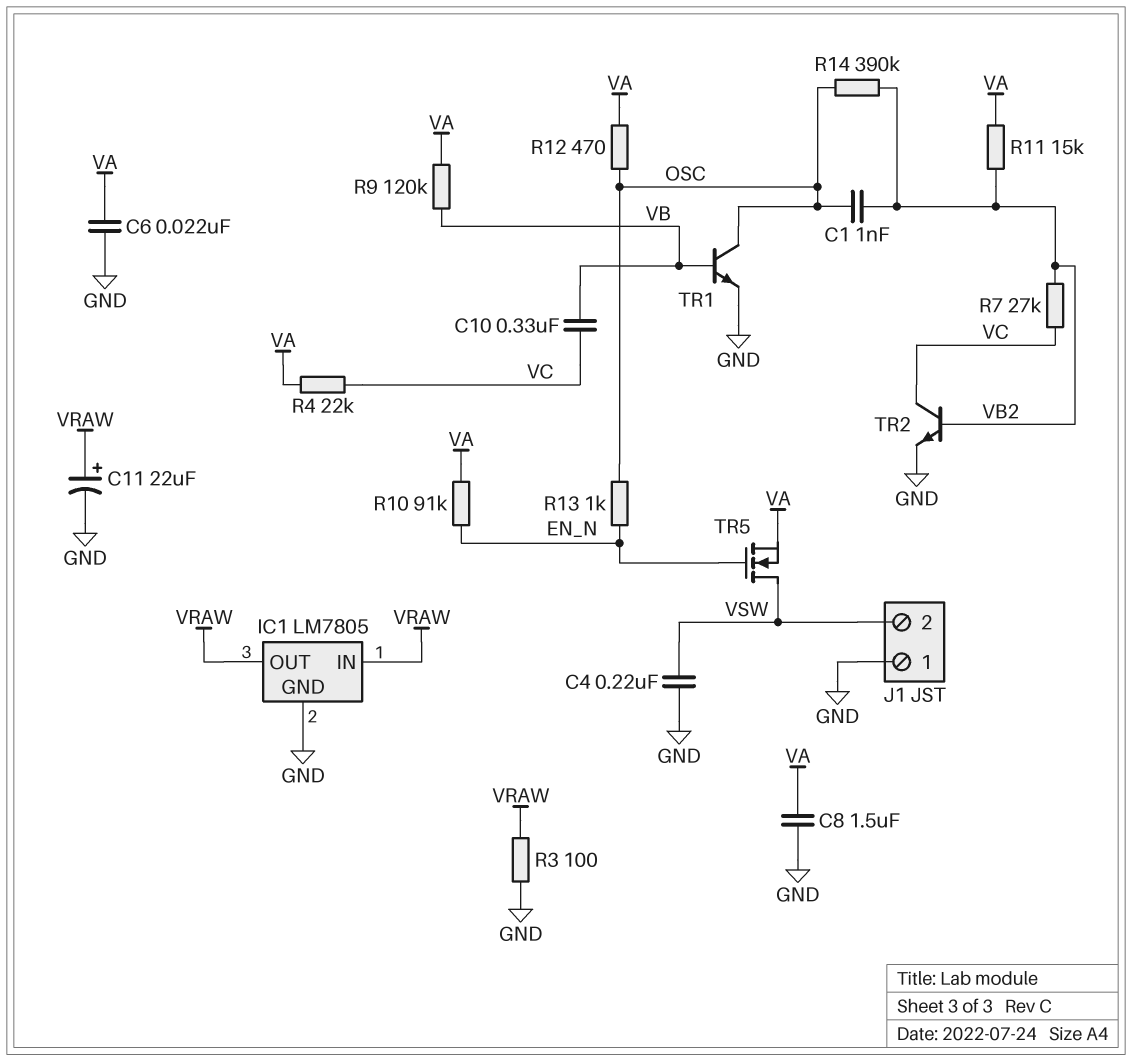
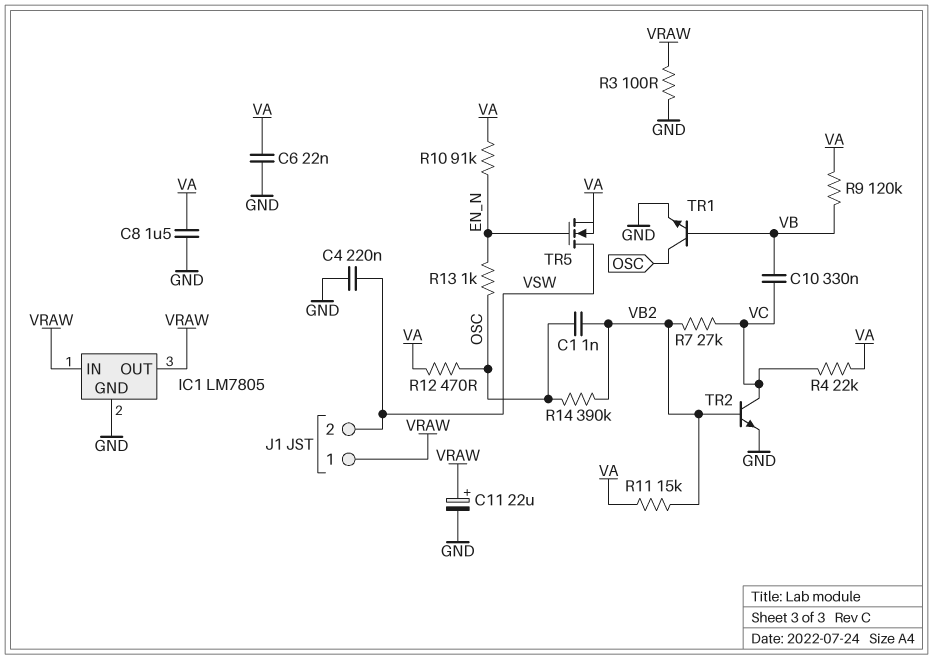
J1 pin 1: GND -> VRAW

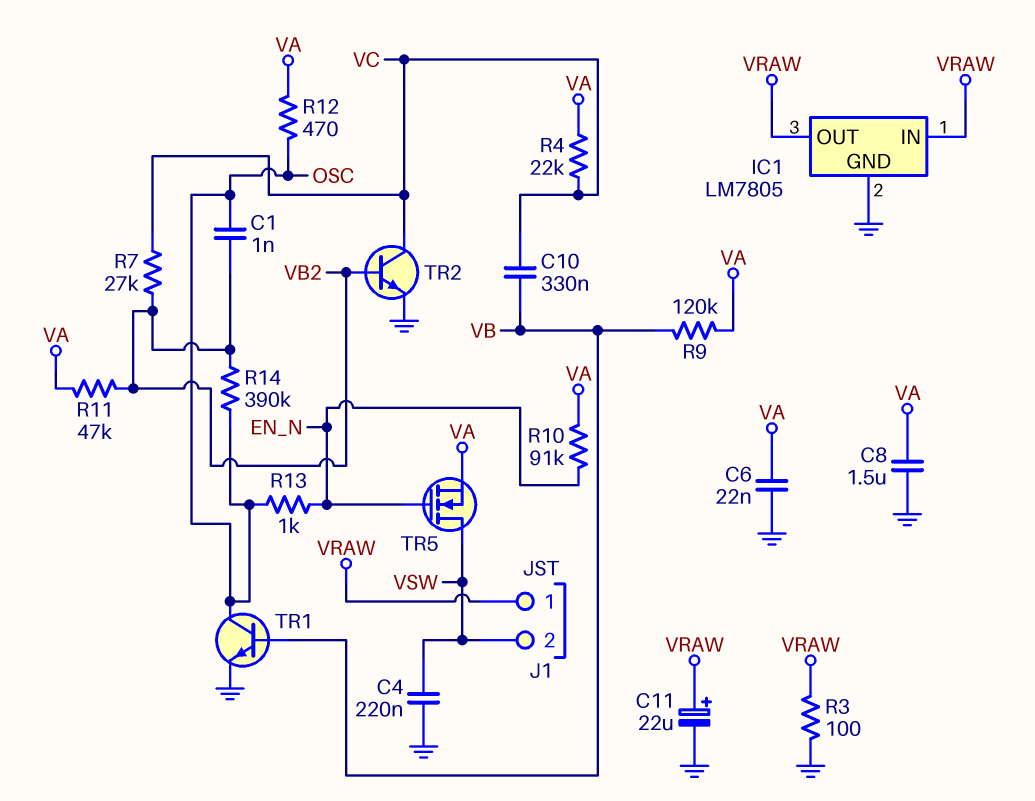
R11: 15k (VA, VB2) -> 47k (VA, VB2)

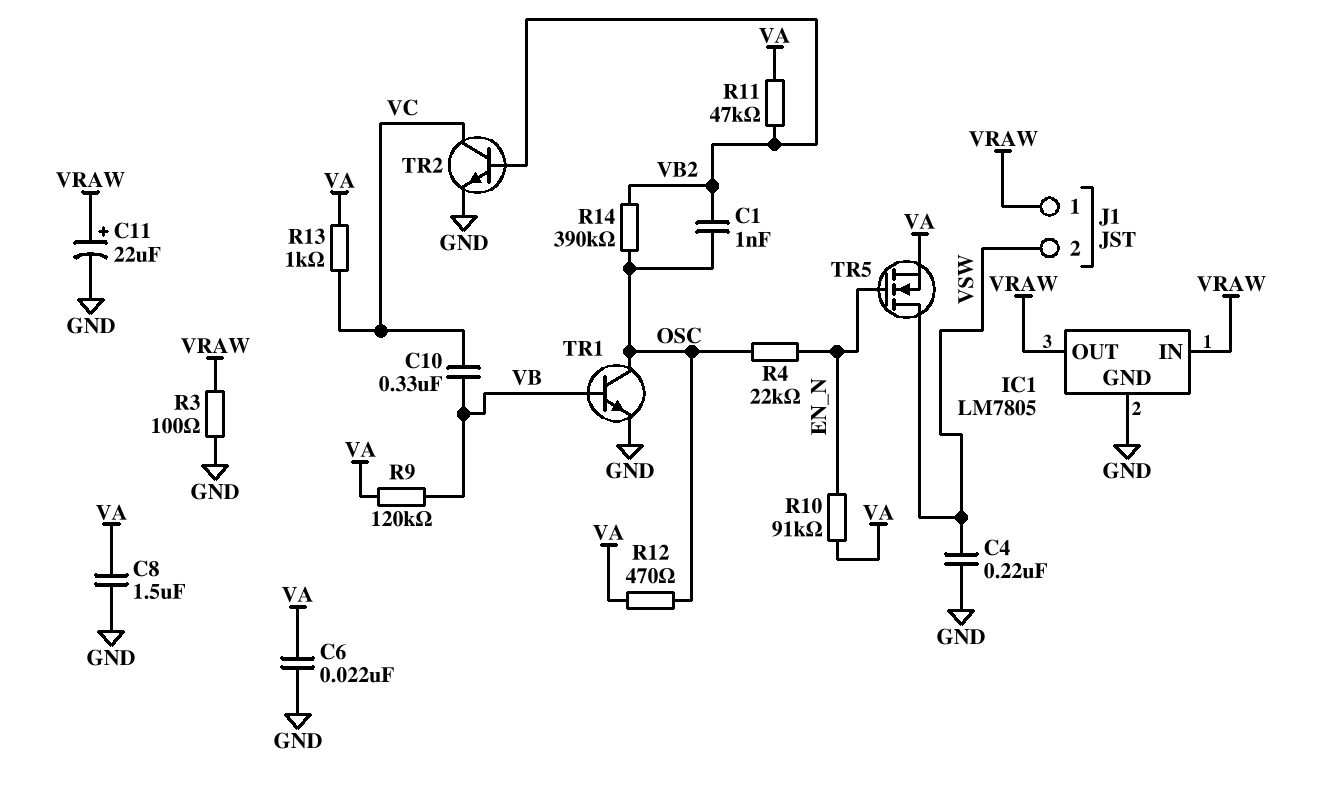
R4: 22k (VA, VC) -> 22k (EN_N, OSC)
R7: 27k (VB2, VC) -> none
R13: 1k (EN_N, OSC) -> 1k (VA, VC)

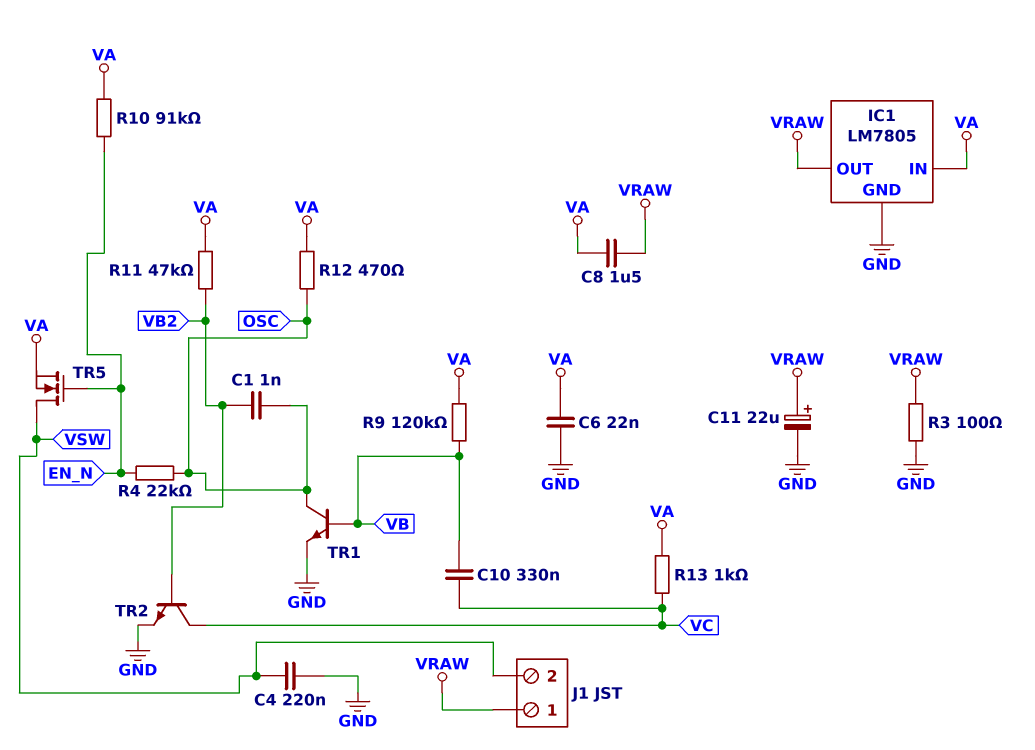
C8: 1.5uF (GND, VA) -> 1.5uF (VA, VRAW)
IC1 pin IN: VRAW -> VA
R14: 390k (OSC, VB2) -> none

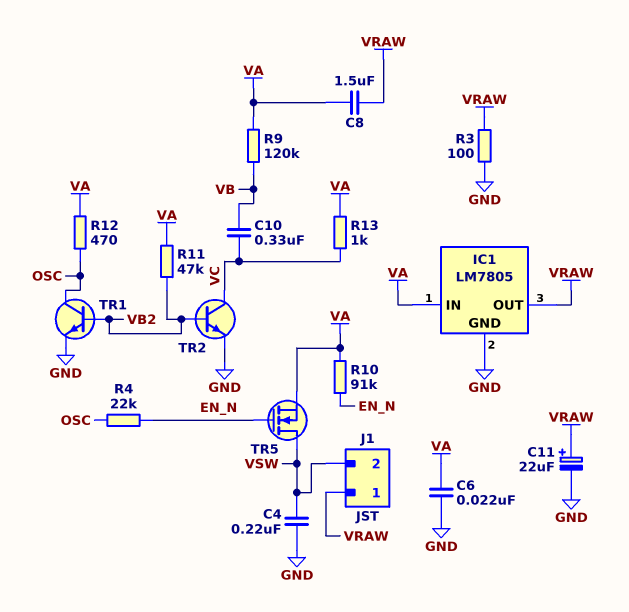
C1: 1nF (OSC, VB2) -> none
TR1: NPN (B VB, C OSC, E GND) -> NPN (B VB2, C OSC, E GND)

